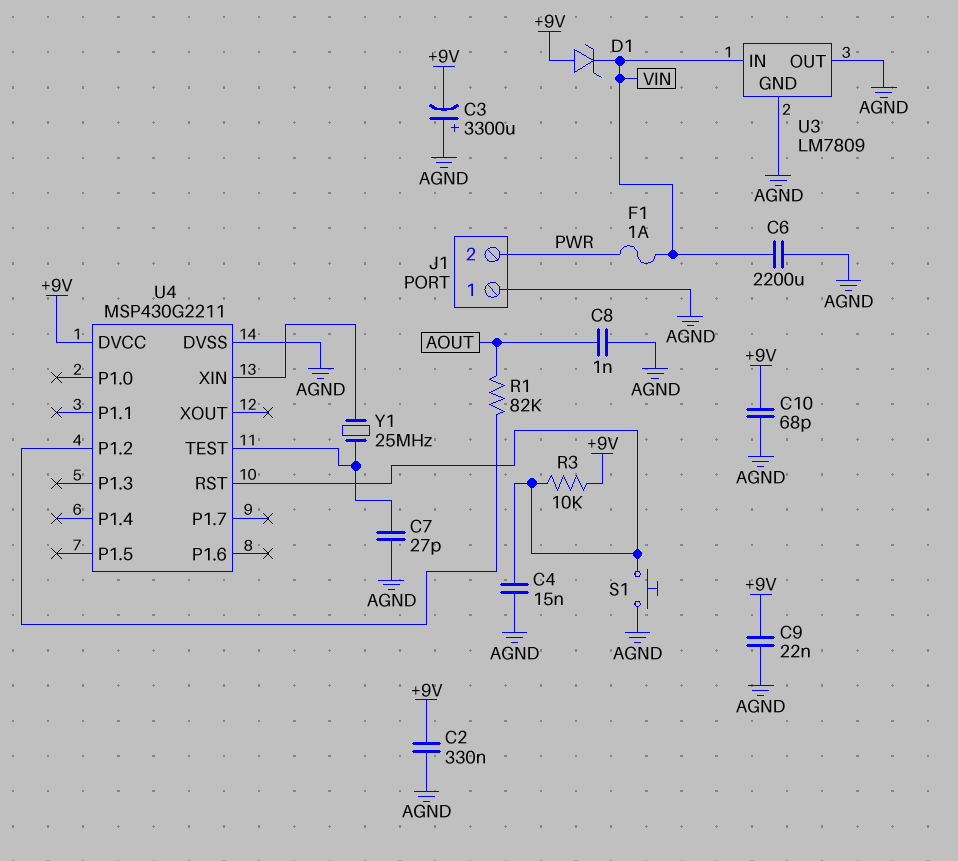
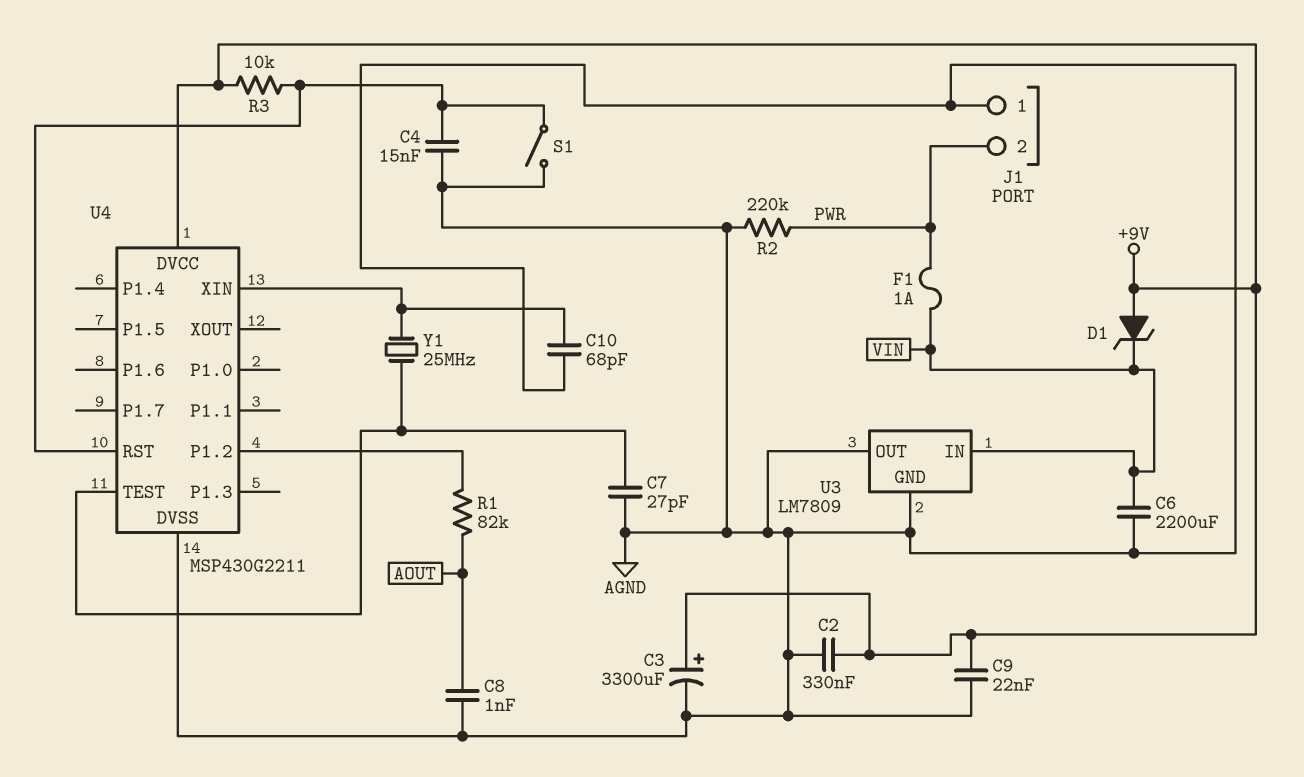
C3: 3300uF (plus AGND, minus +9V) -> 3300uF (plus +9V, minus AGND)
C10: 68pF (+9V, AGND) -> 68pF (AGND, U4/XIN)
R2: none -> 220k (AGND, PWR)
S1: button (AGND, U4/RST) -> switch (AGND, U4/RST)

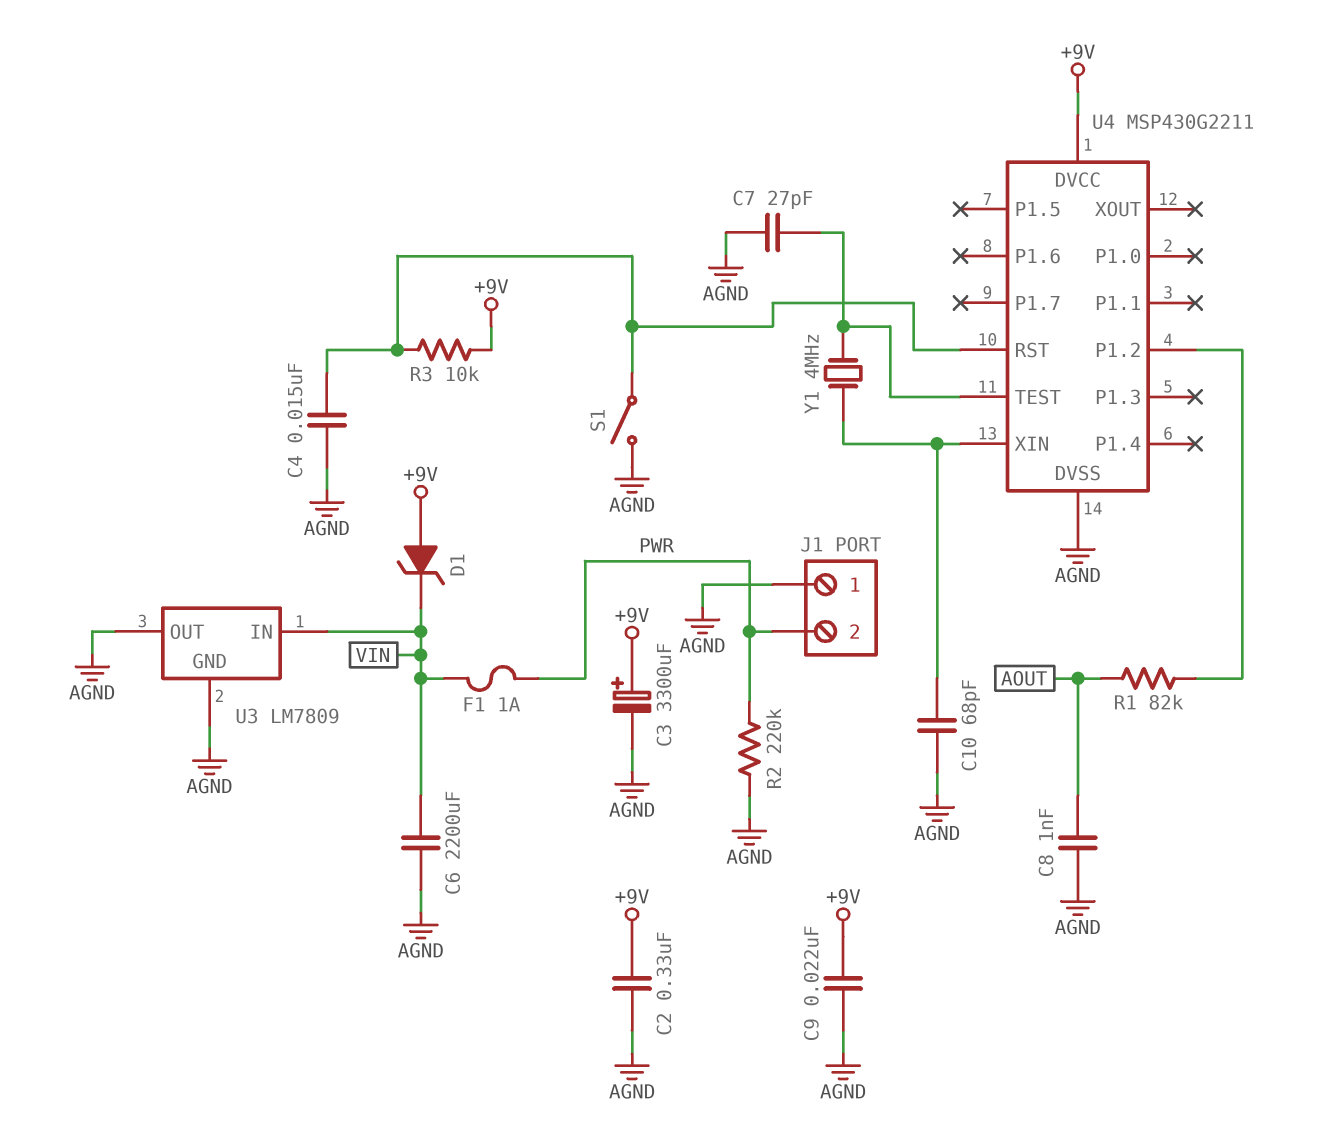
Y1: 25MHz (U4/TEST, U4/XIN) -> 4MHz (U4/TEST, U4/XIN)

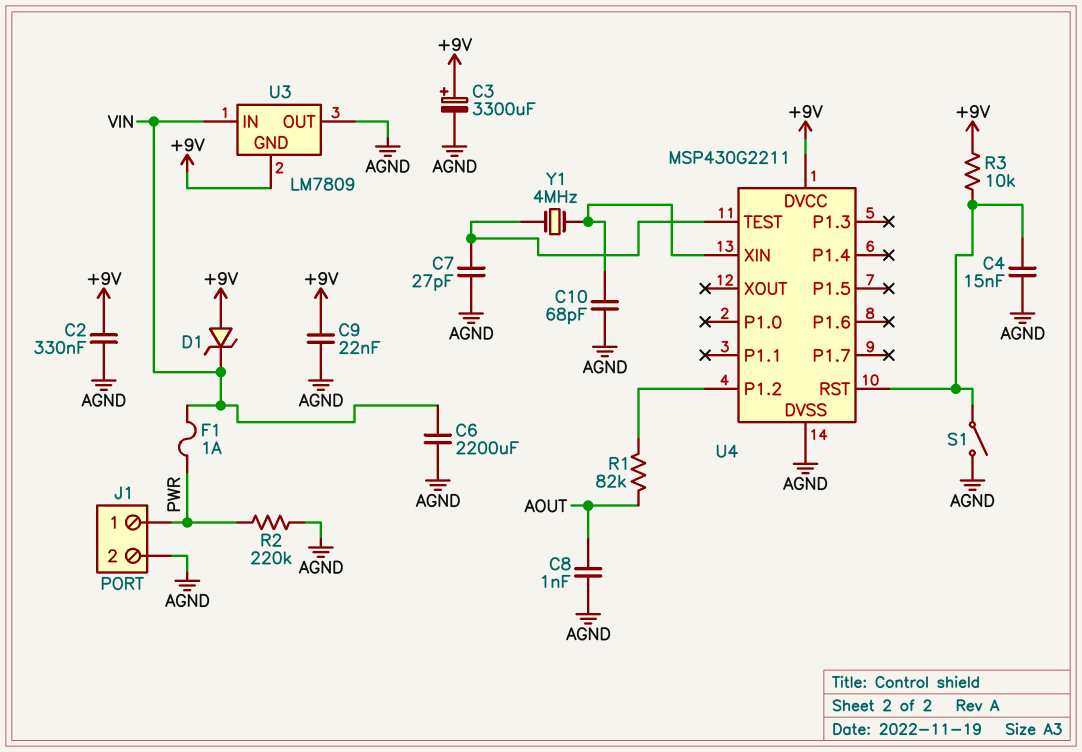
J1 pin 1: AGND -> PWR
J1 pin 2: PWR -> AGND
U3 pin GND: AGND -> +9V

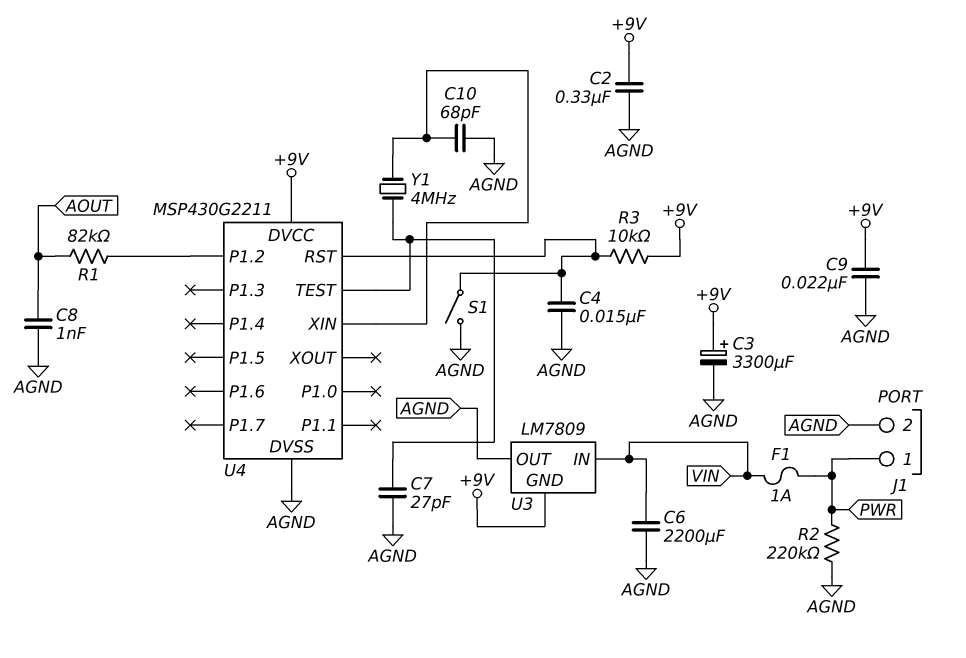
D1: zener (A +9V, K VIN) -> none

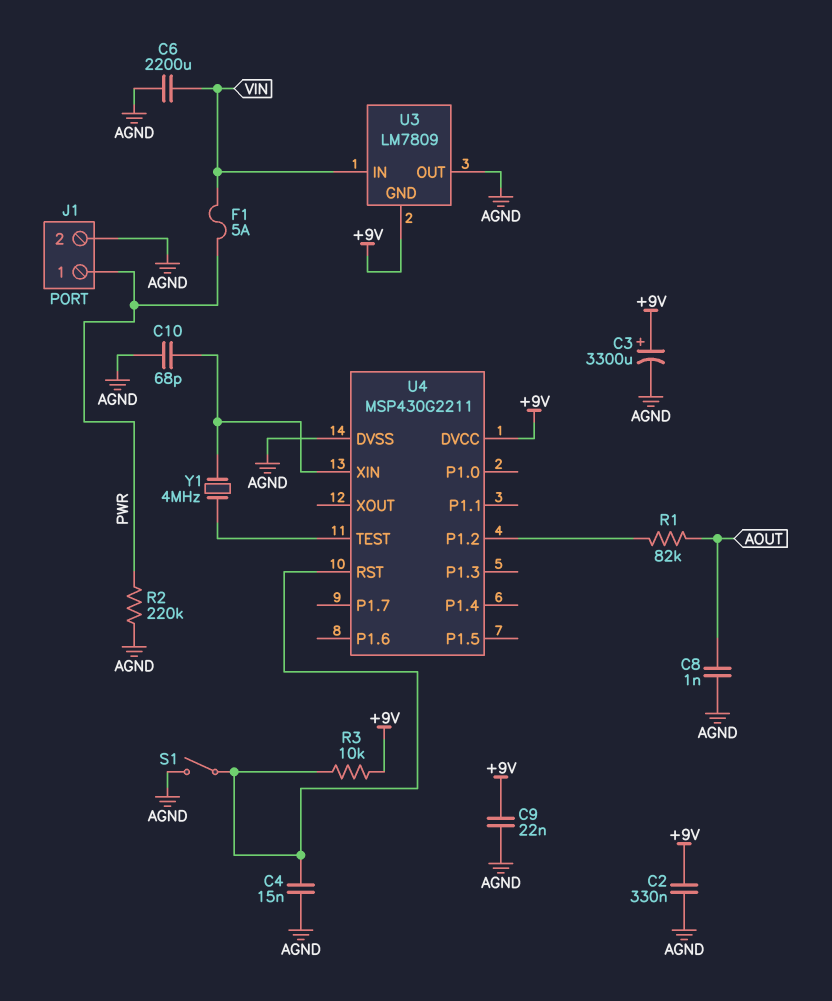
C7: 27pF (AGND, U4/TEST) -> none
F1: 1A (PWR, VIN) -> 5A (PWR, VIN)

